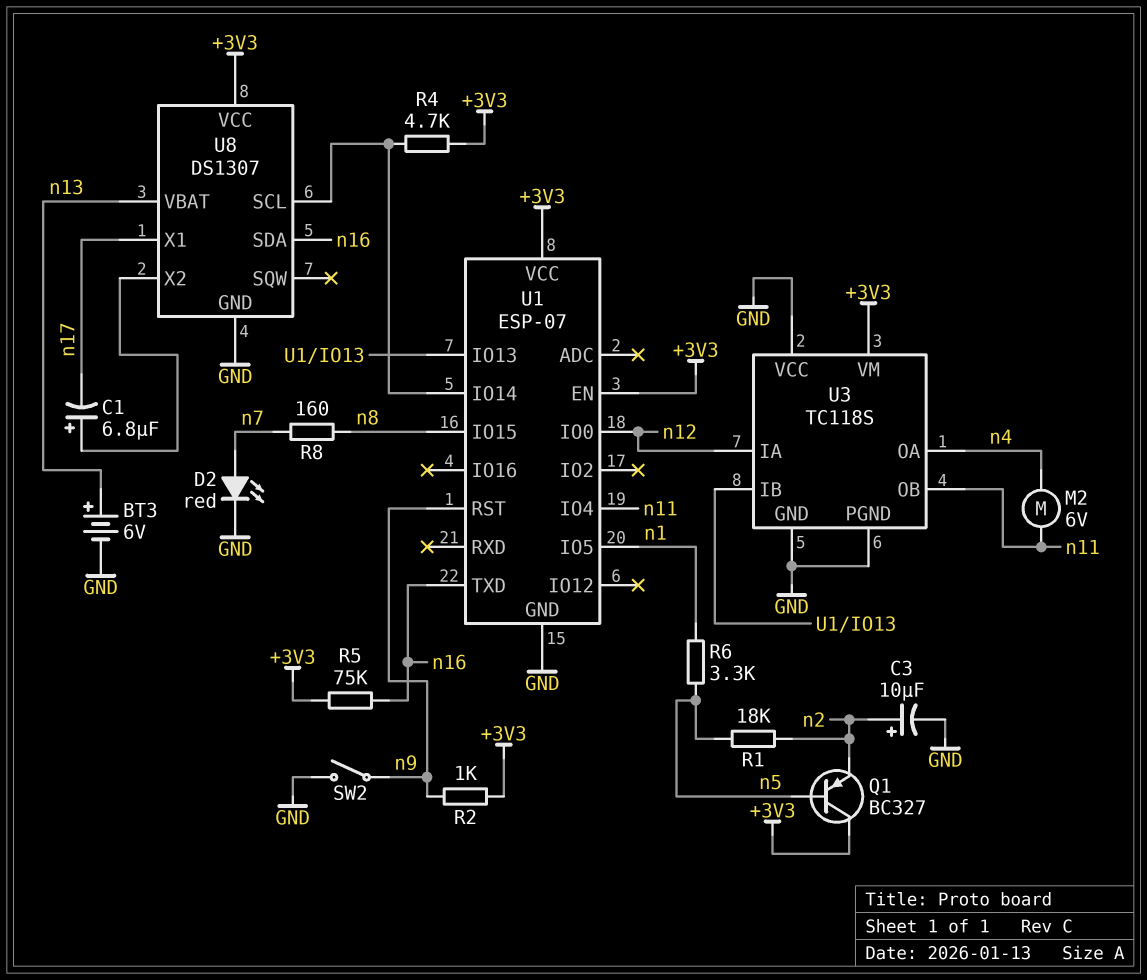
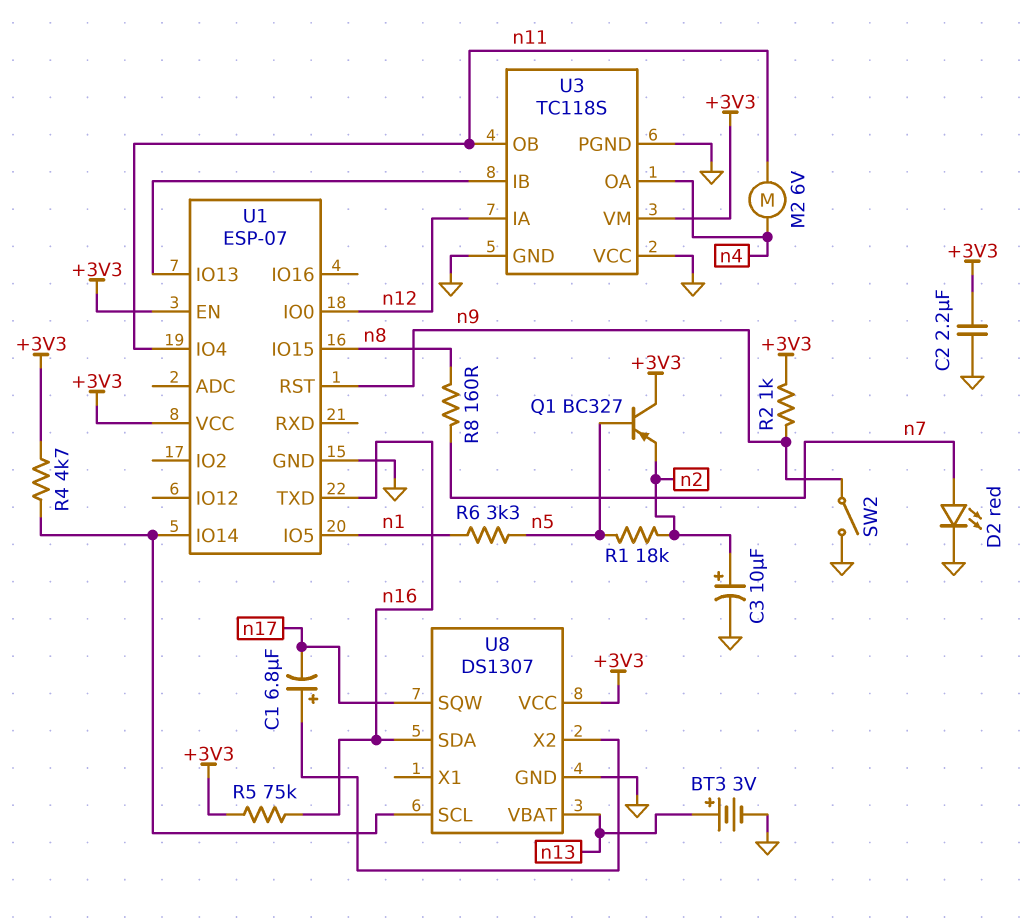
BT3: 6V (plus n13, minus GND) -> 3V (plus n13, minus GND)
C2: none -> 2.2uF (+3V3, GND)
U8 pin SQW: none -> n17
U8 pin X1: n17 -> none

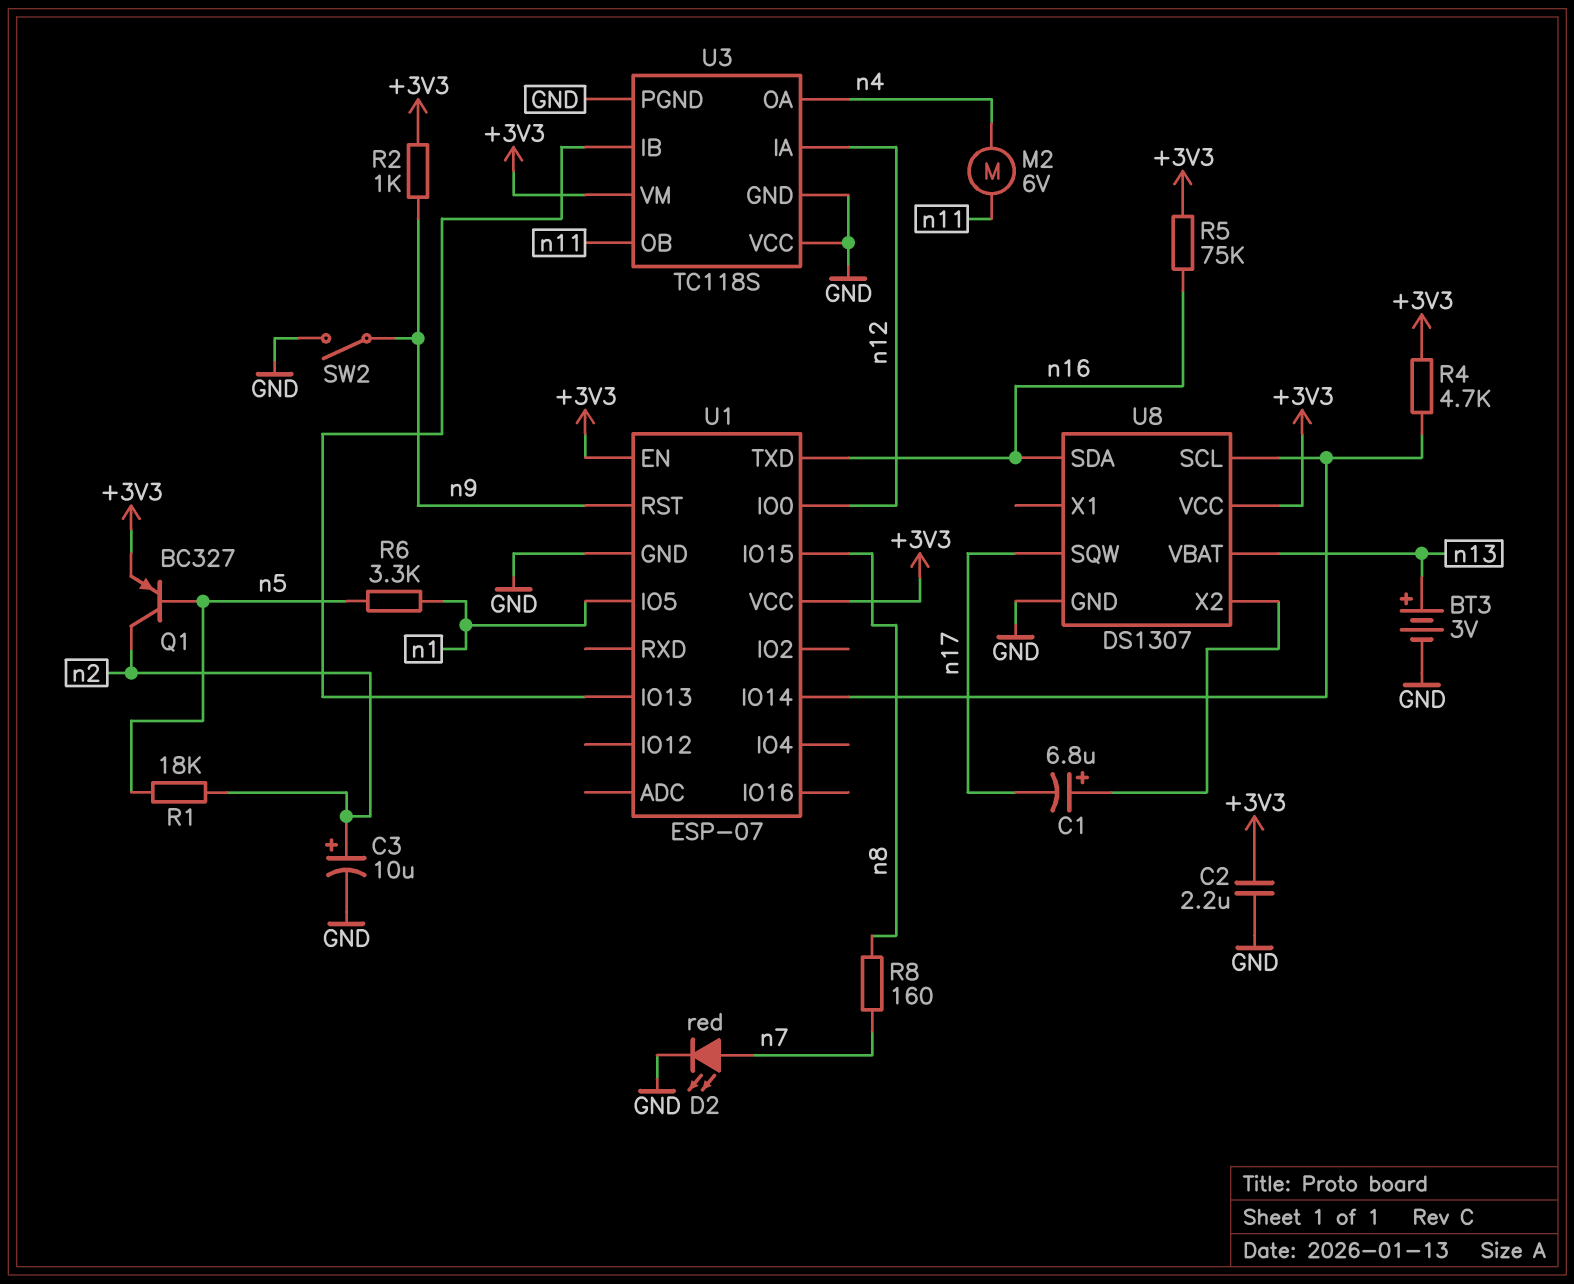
Q1: PNP BC327 (B n5, C +3V3, E n2) -> PNP BC327 (B n5, C n2, E +3V3)
U1 pin IO4: n11 -> none

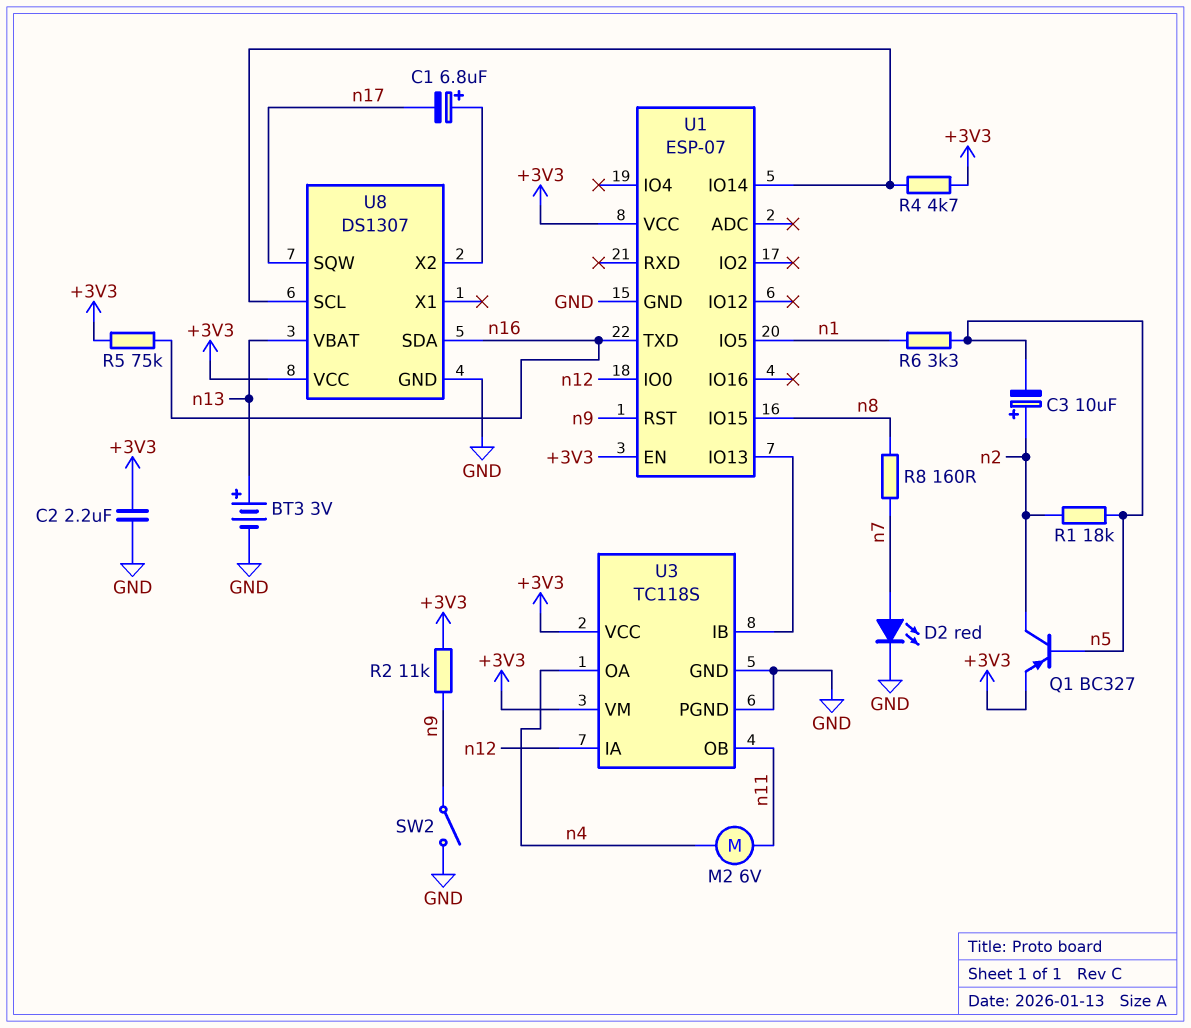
C3: 10uF (plus n2, minus GND) -> 10uF (plus n2, minus n5)
R2: 1k (+3V3, n9) -> 11k (+3V3, n9)
U3 pin VCC: GND -> +3V3

